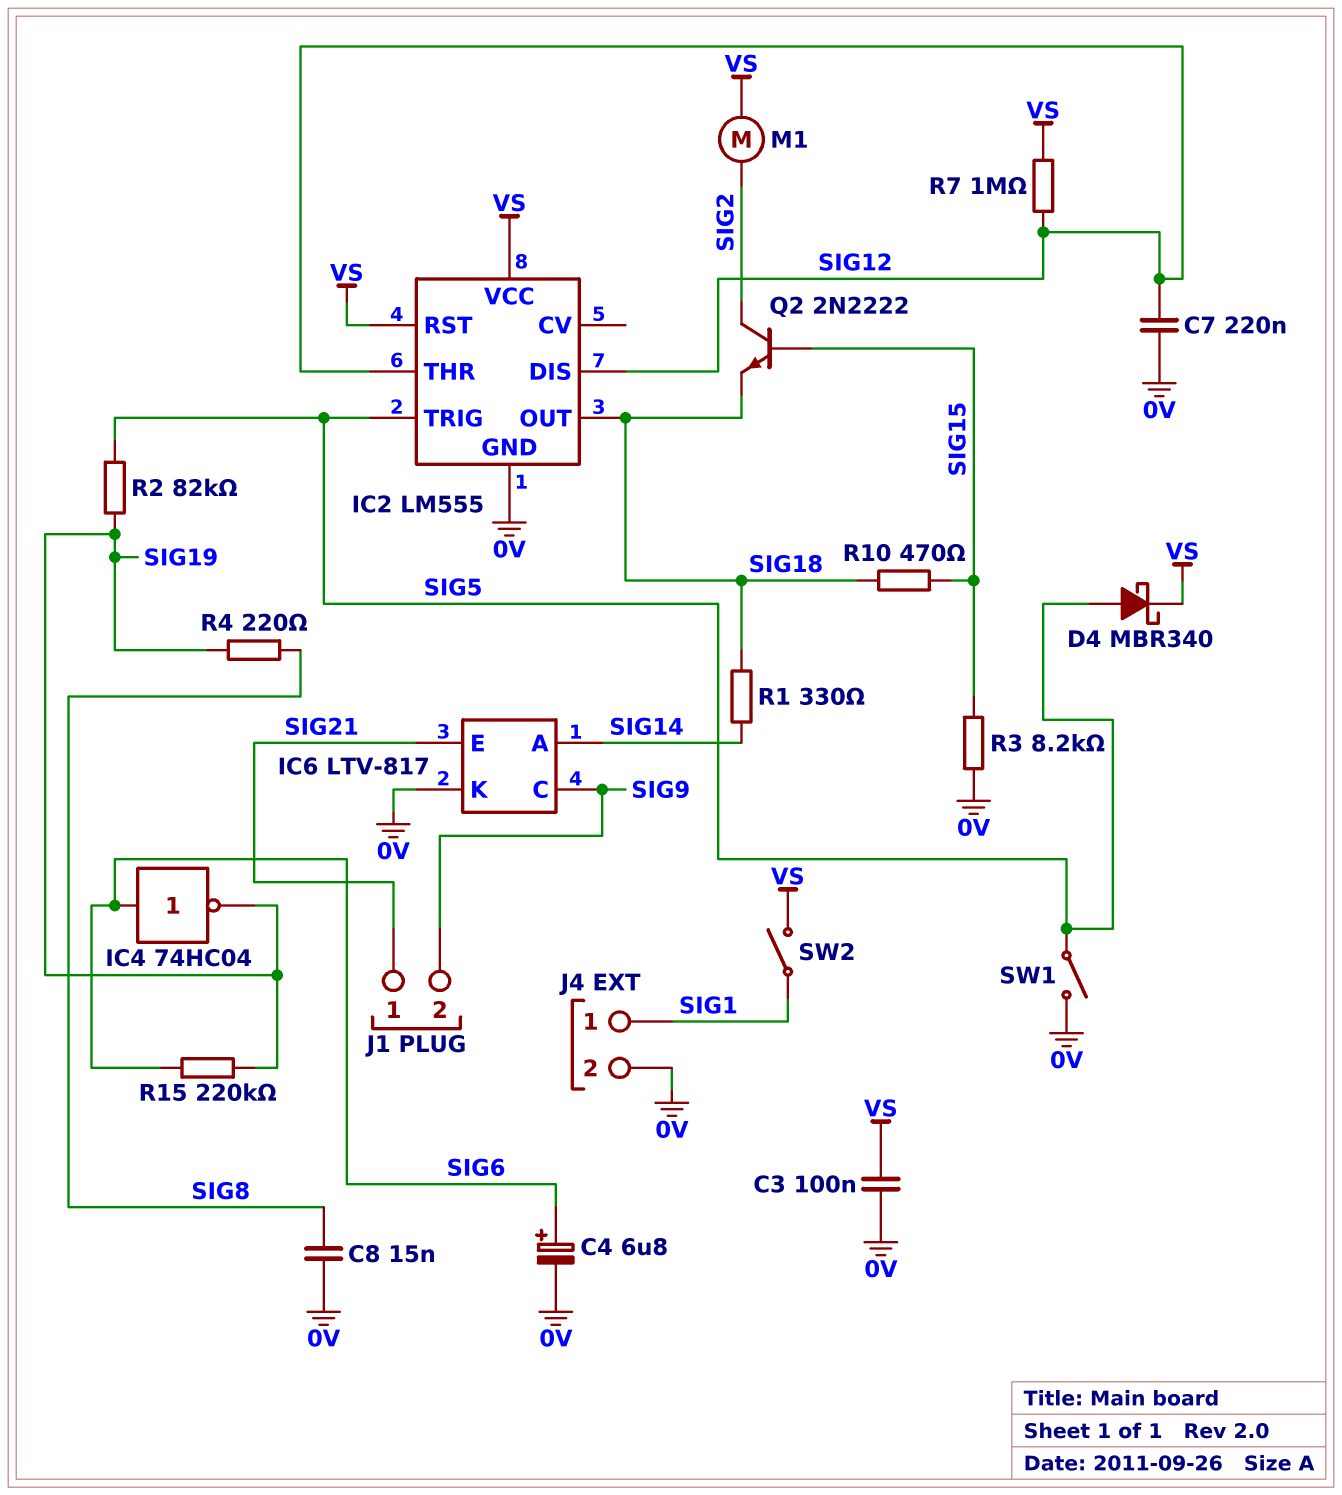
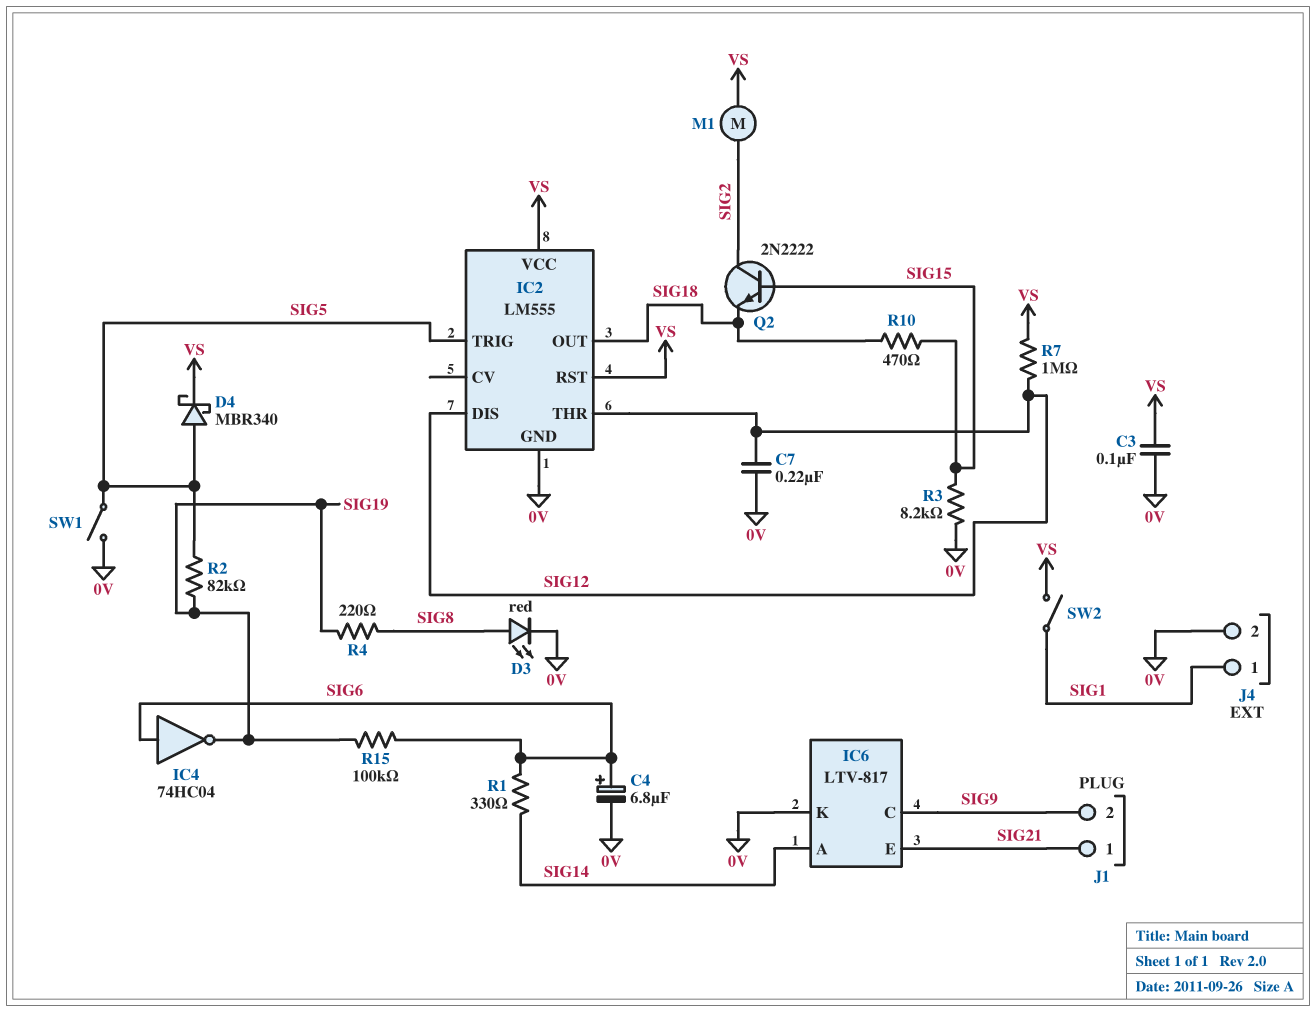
C8: 15nF (0V, SIG8) -> none
D3: none -> LED red (A SIG8, K 0V)
R1: 330 (SIG14, SIG18) -> 330 (SIG6, SIG14)
R15: 220k (SIG6, SIG19) -> 100k (SIG6, SIG19)

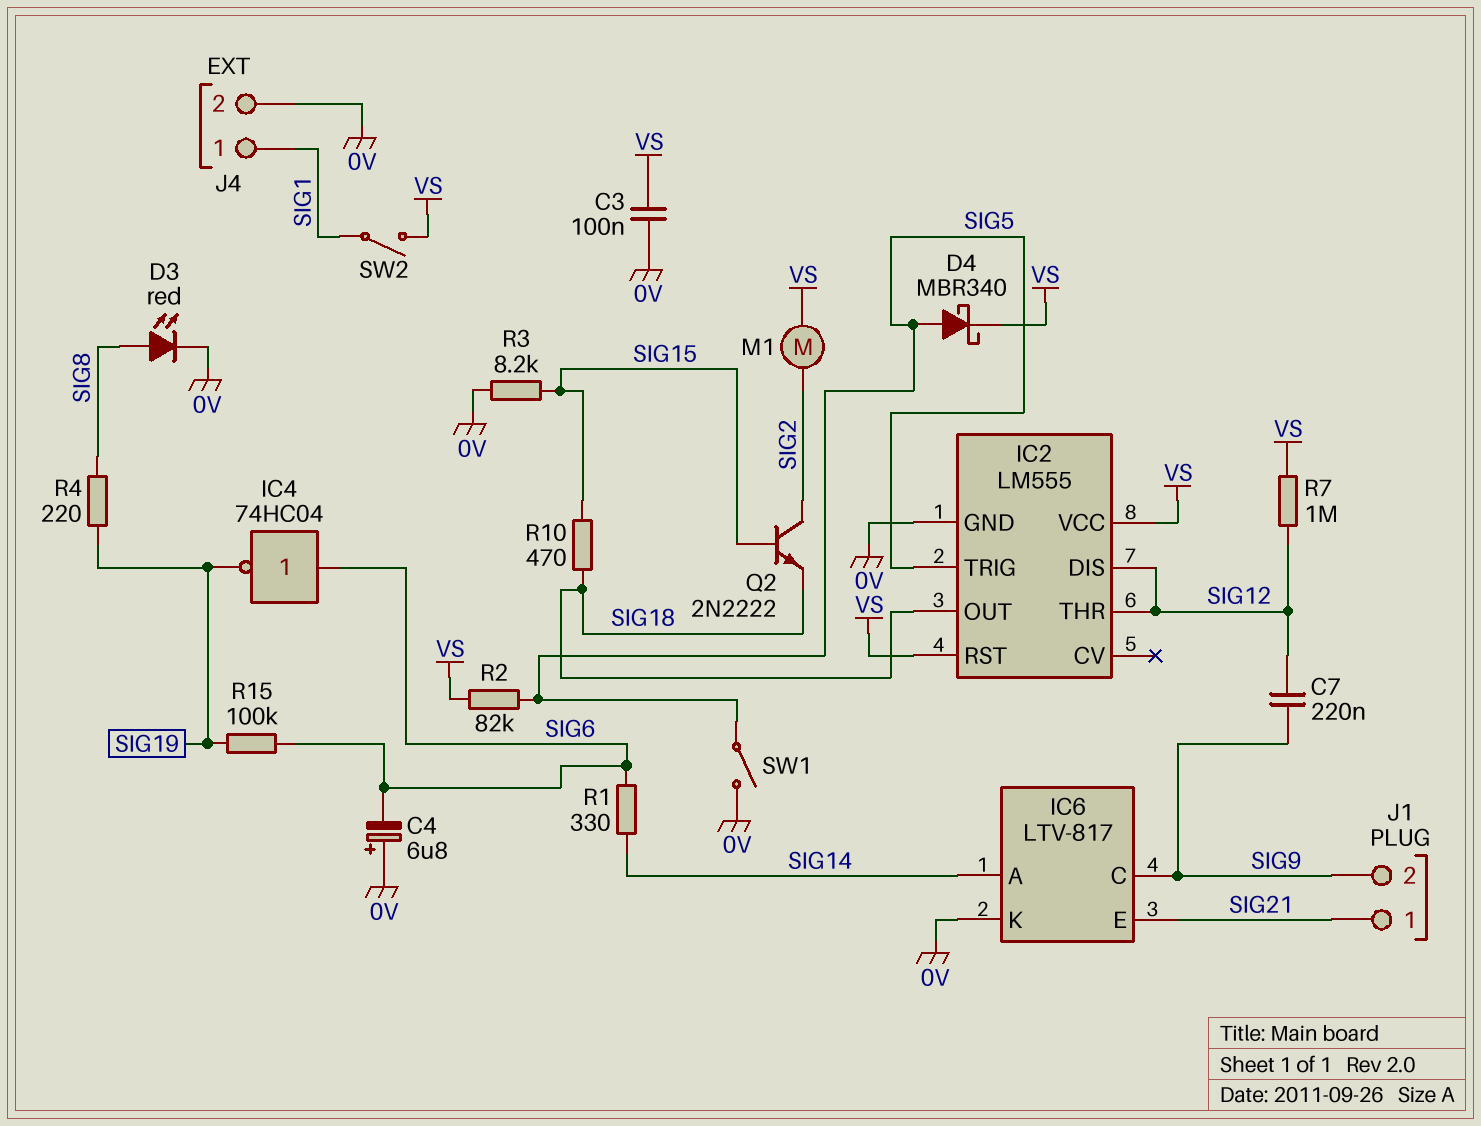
C4: 6.8uF (plus SIG6, minus 0V) -> 6.8uF (plus 0V, minus SIG6)
C7: 220nF (0V, SIG12) -> 220nF (SIG9, SIG12)
R2: 82k (SIG5, SIG19) -> 82k (SIG5, VS)

